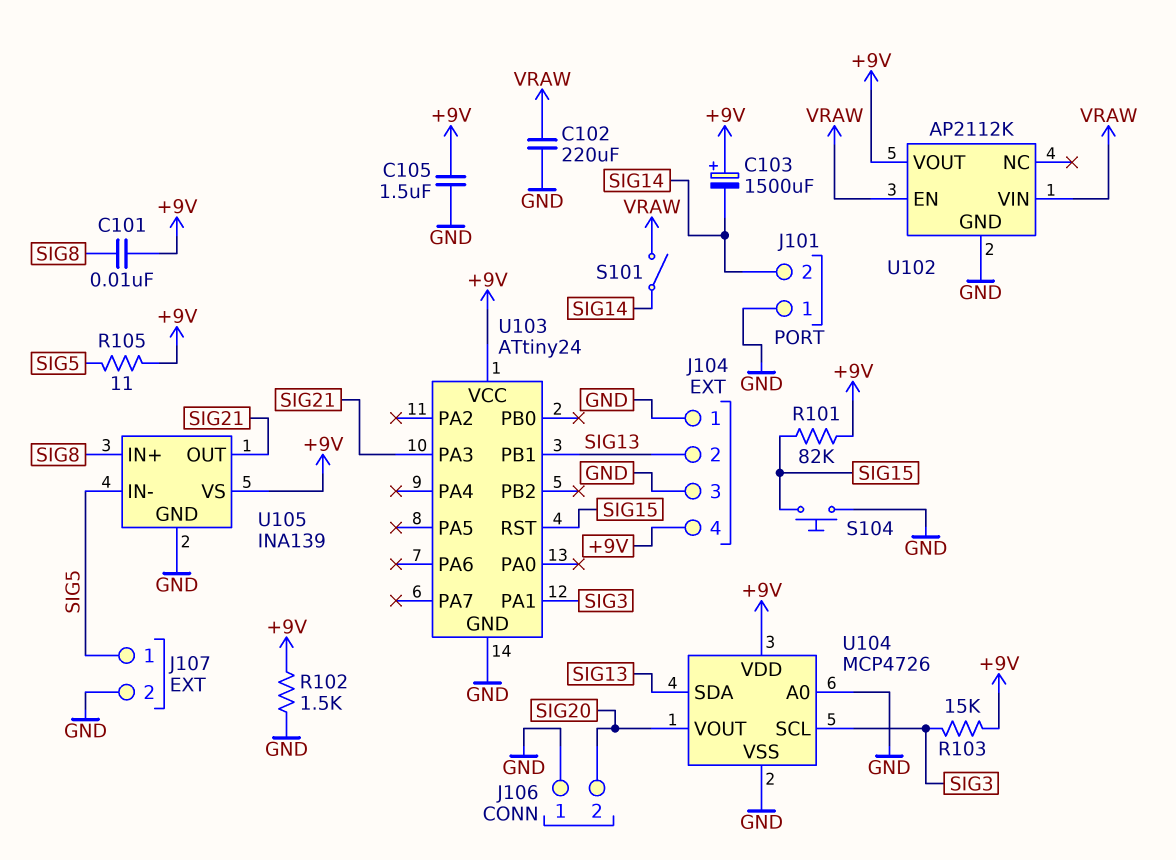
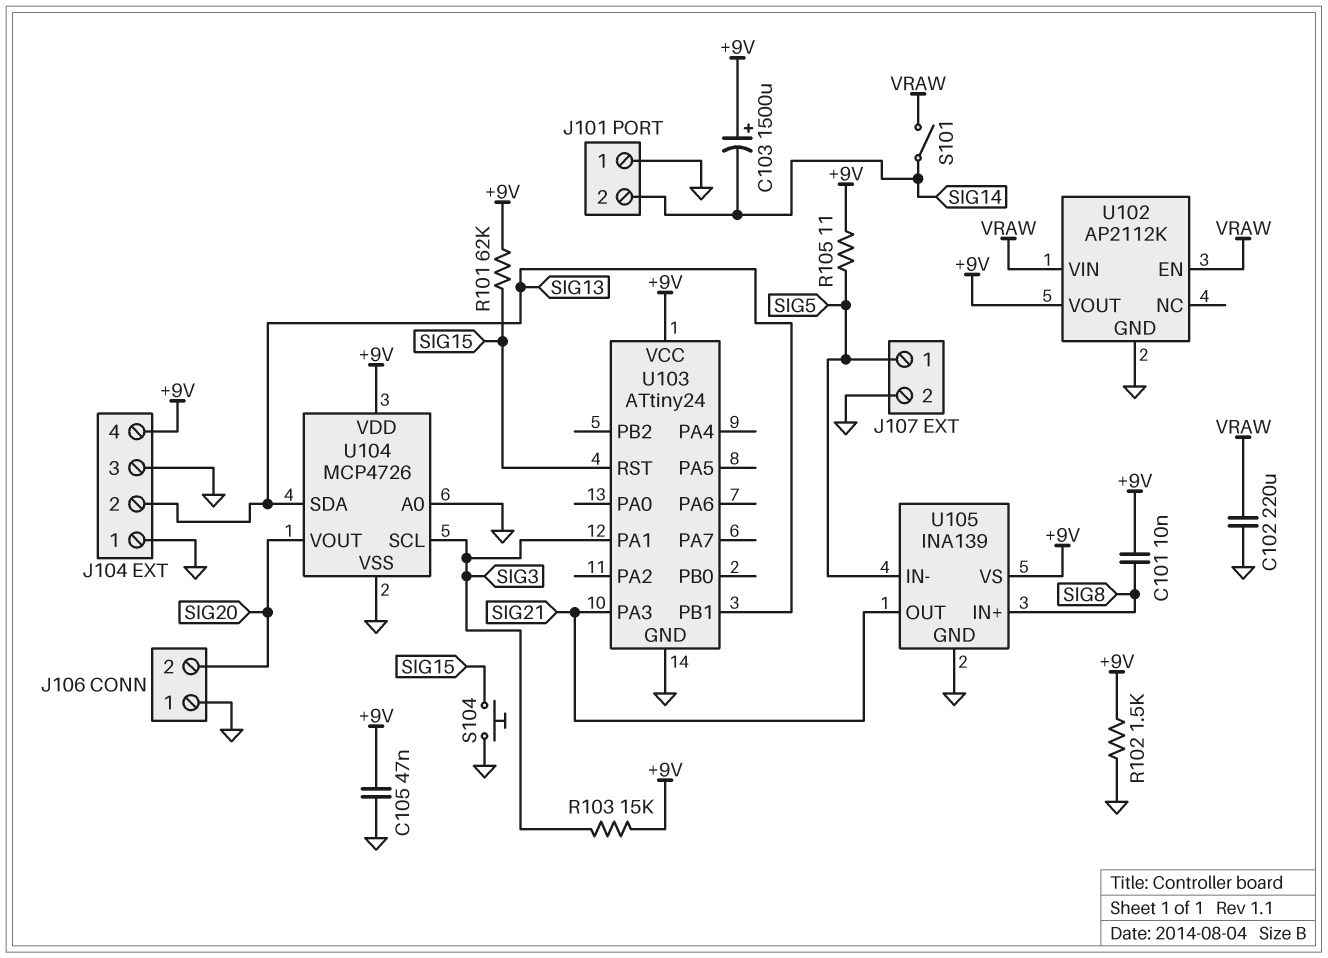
C105: 1.5uF (+9V, GND) -> 47nF (+9V, GND)
R101: 82k (+9V, SIG15) -> 62k (+9V, SIG15)

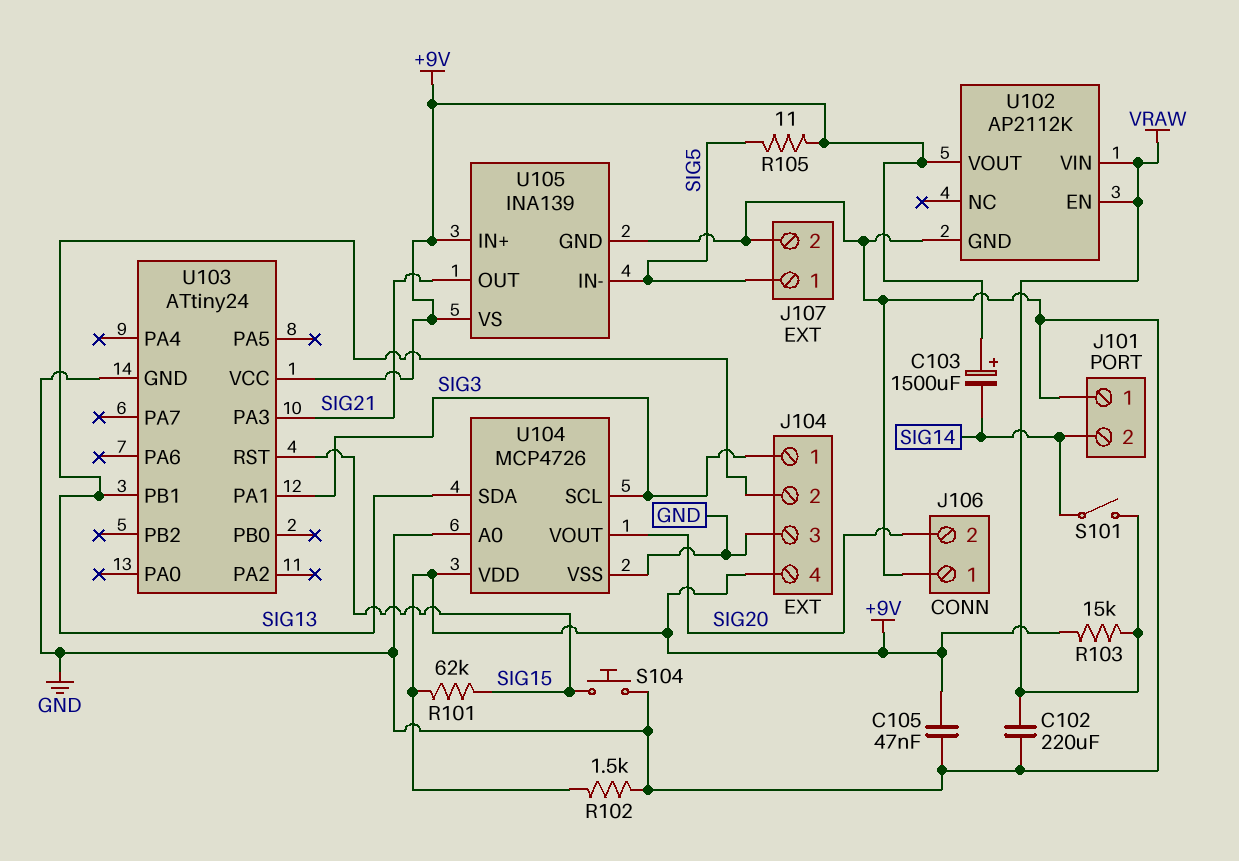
C101: 10nF (+9V, SIG8) -> none
J104 pin 1: GND -> SIG3
R103: 15k (+9V, SIG3) -> 15k (+9V, VRAW)
U105 pin IN+: SIG8 -> +9V

